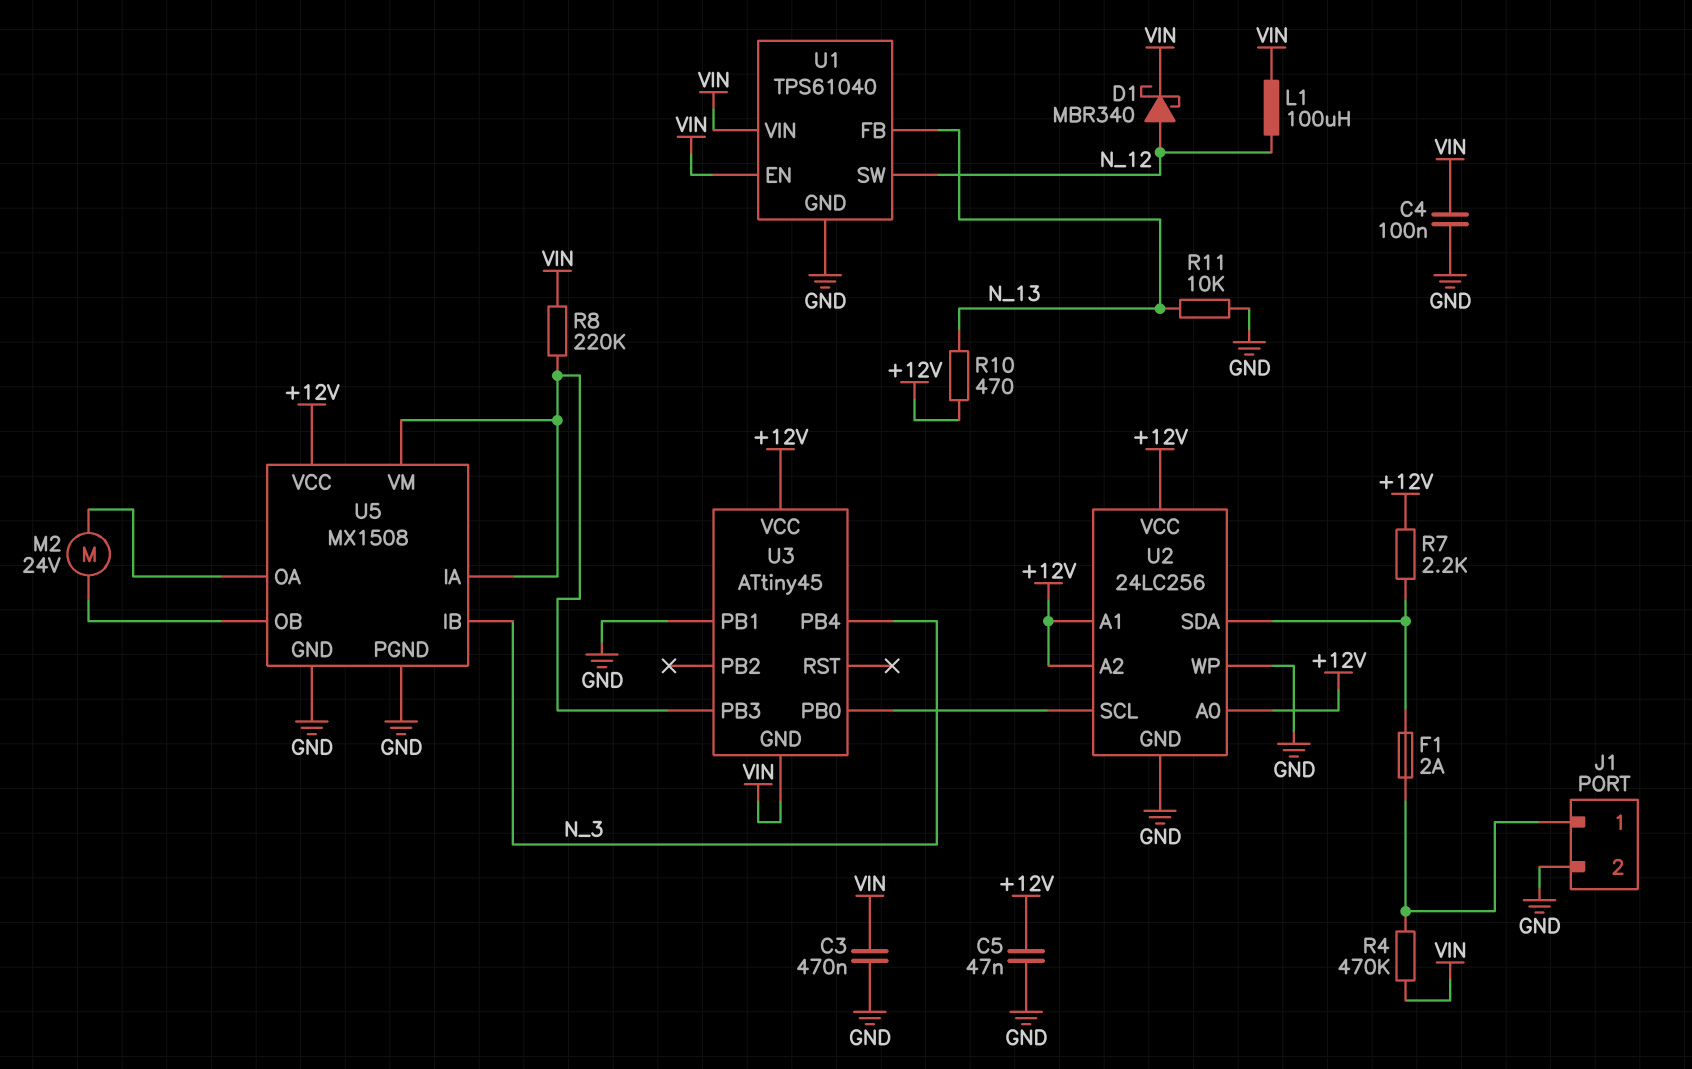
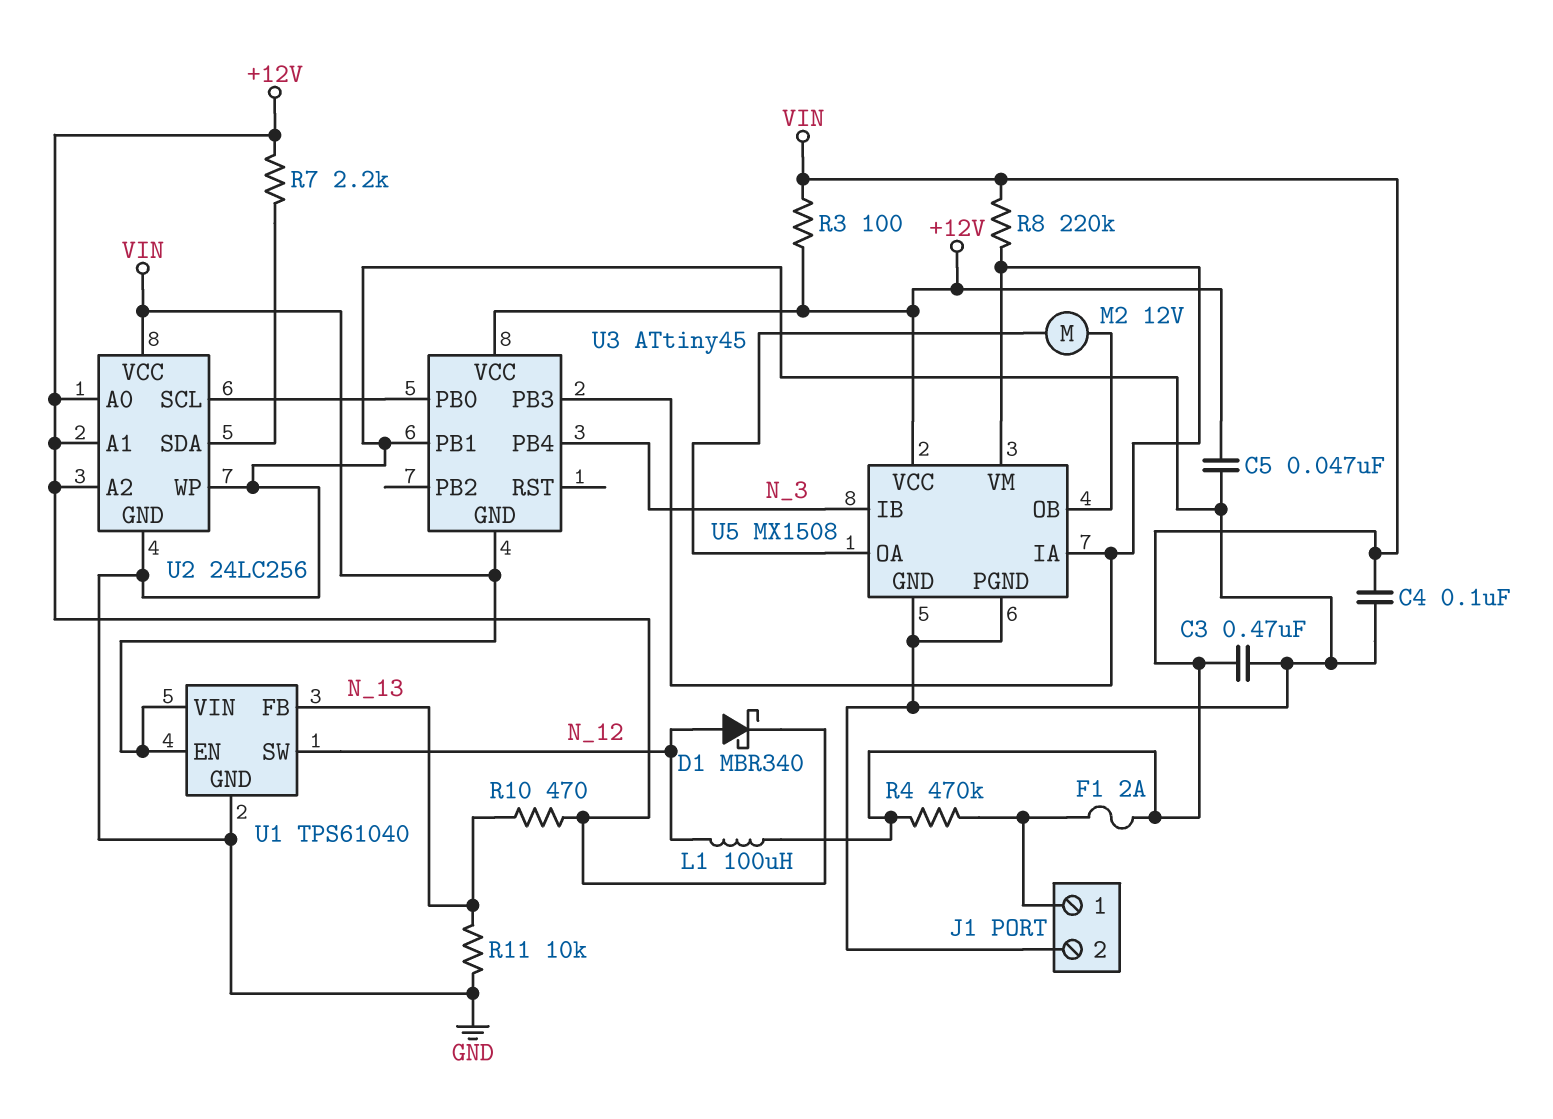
D1: schottky MBR340 (A N_12, K VIN) -> schottky MBR340 (A N_12, K +12V)
F1: 2A (J1/1, U2/SDA) -> 2A (J1/1, VIN)
M2: motor 24V (U5/OA, U5/OB) -> motor 12V (U5/OA, U5/OB)
R3: none -> 100 (+12V, VIN)
U2 pin VCC: +12V -> VIN

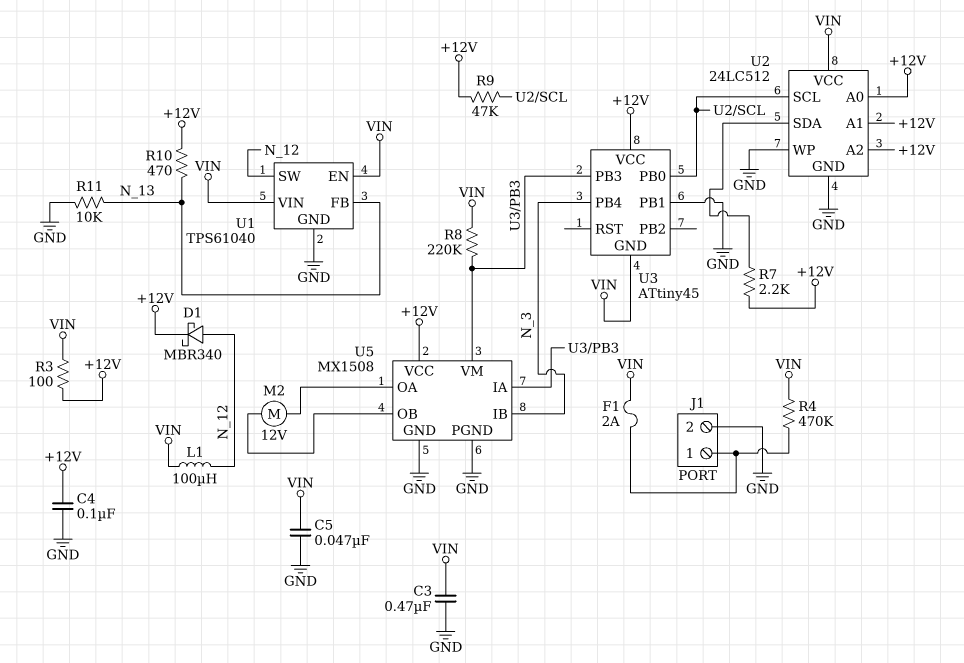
C4: 100nF (GND, VIN) -> 100nF (+12V, GND)
C5: 47nF (+12V, GND) -> 47nF (GND, VIN)
R9: none -> 47k (+12V, U2/SCL)
U2: 24LC256 -> 24LC512

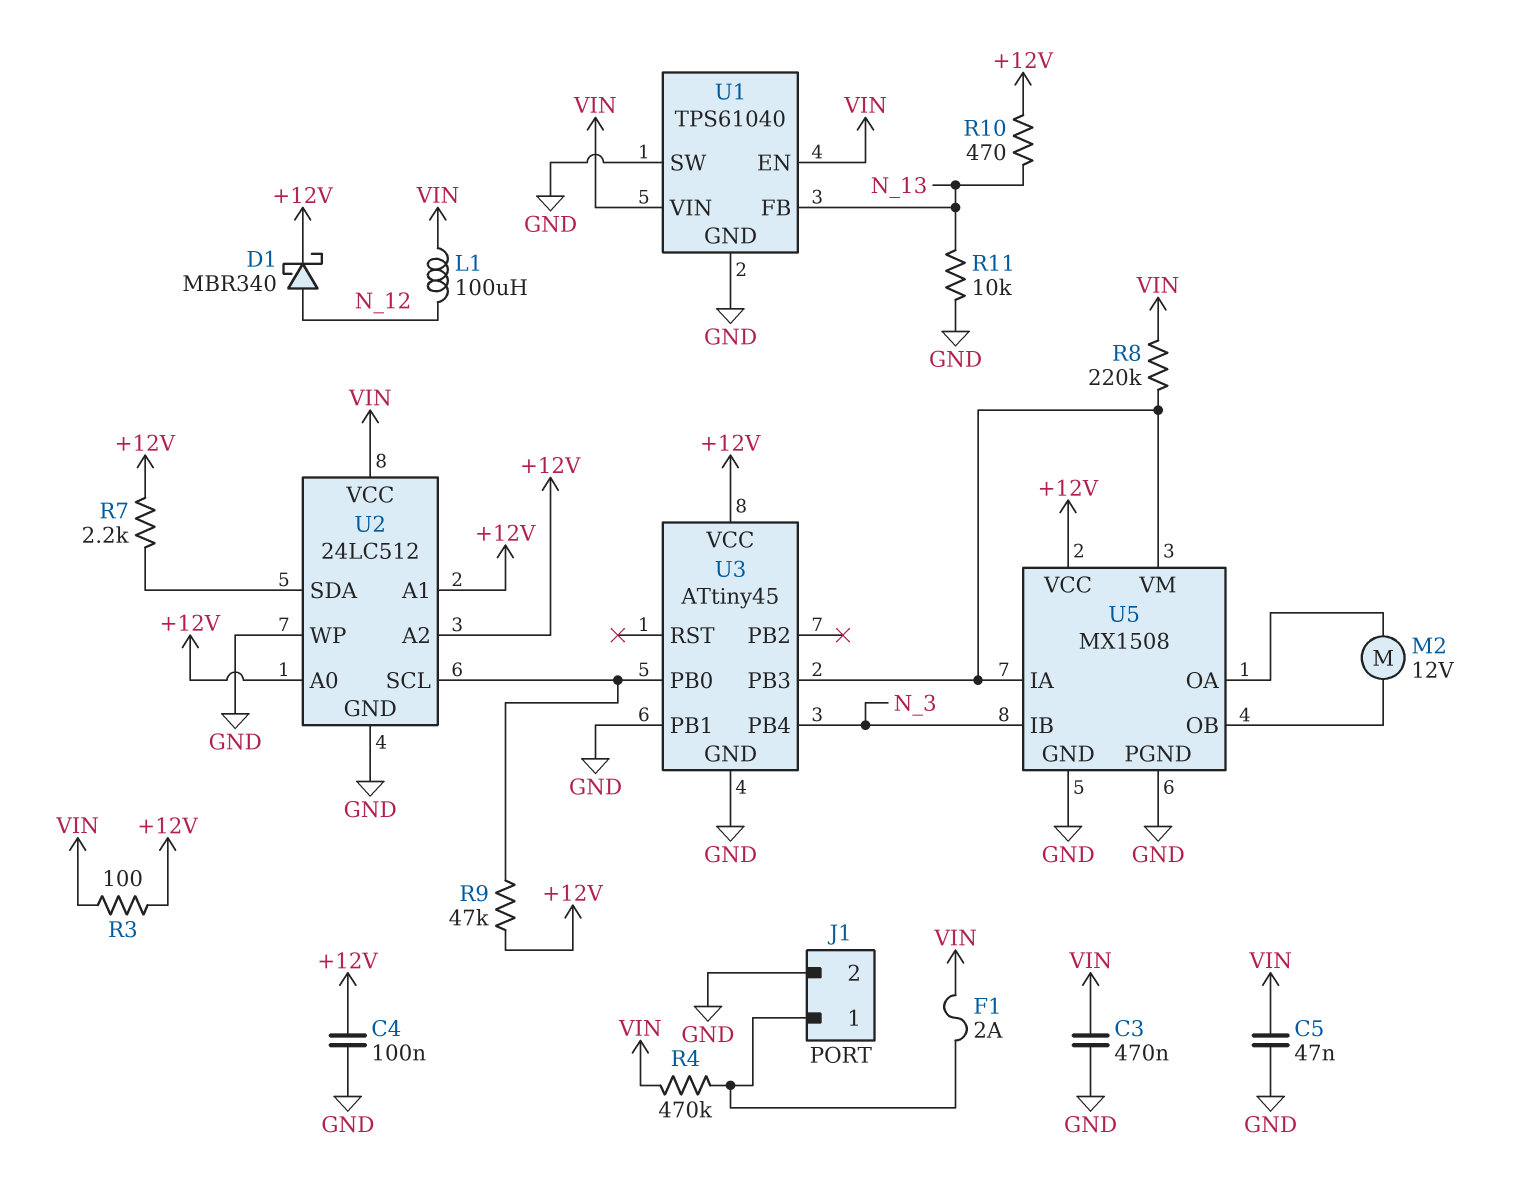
U1 pin SW: N_12 -> GND
U3 pin GND: VIN -> GND

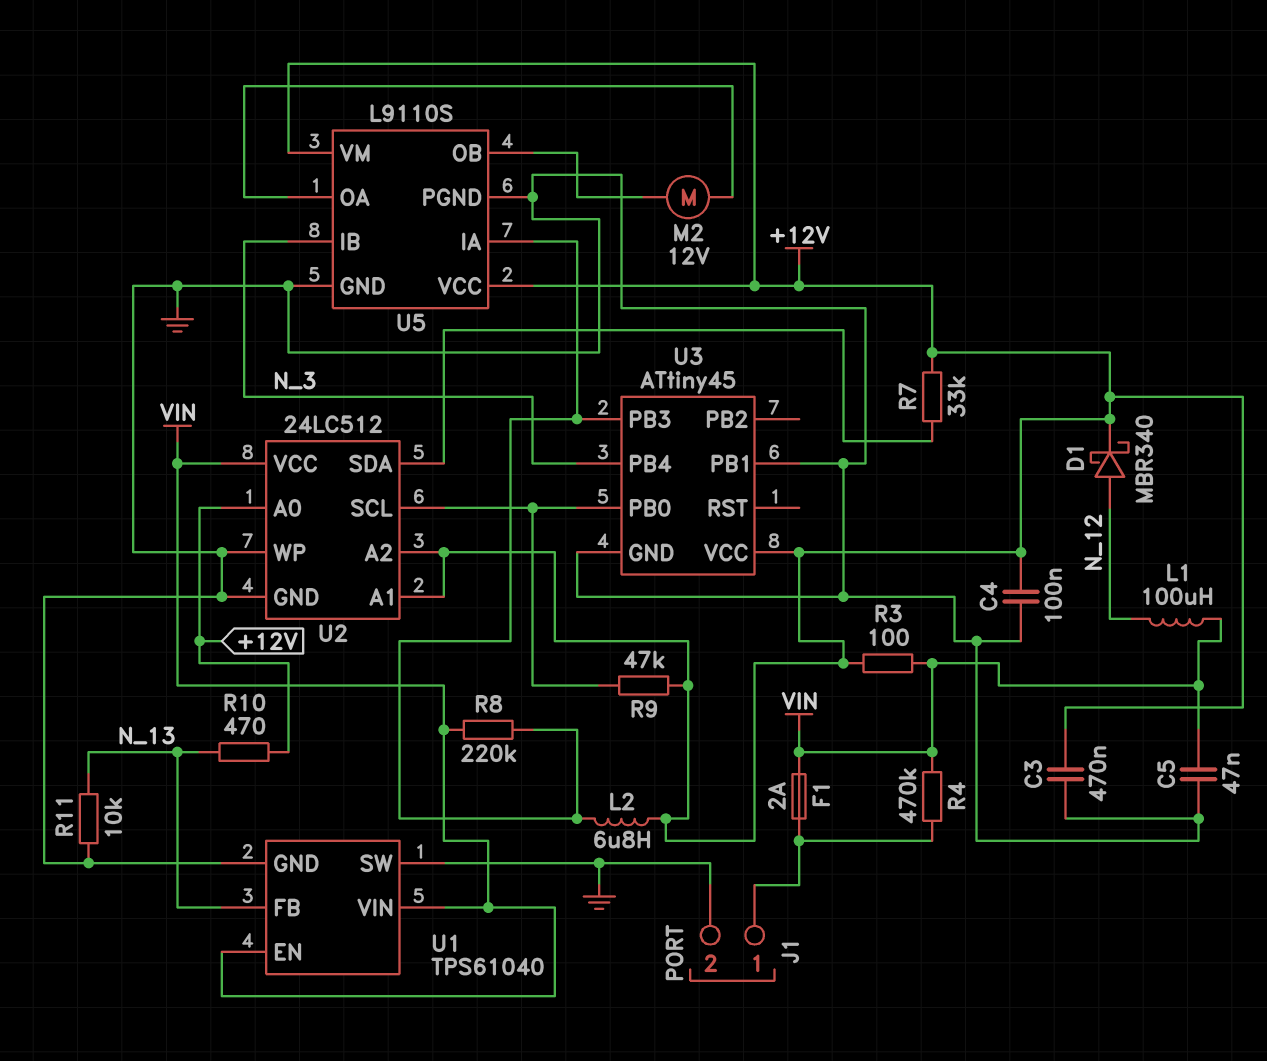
C3: 470nF (GND, VIN) -> 470nF (+12V, GND)
L2: none -> 6.8uH (+12V, U3/PB3)
R7: 2.2k (+12V, U2/SDA) -> 33k (+12V, U2/SDA)
U5: MX1508 -> L9110S
U5 pin VM: U3/PB3 -> +12V

